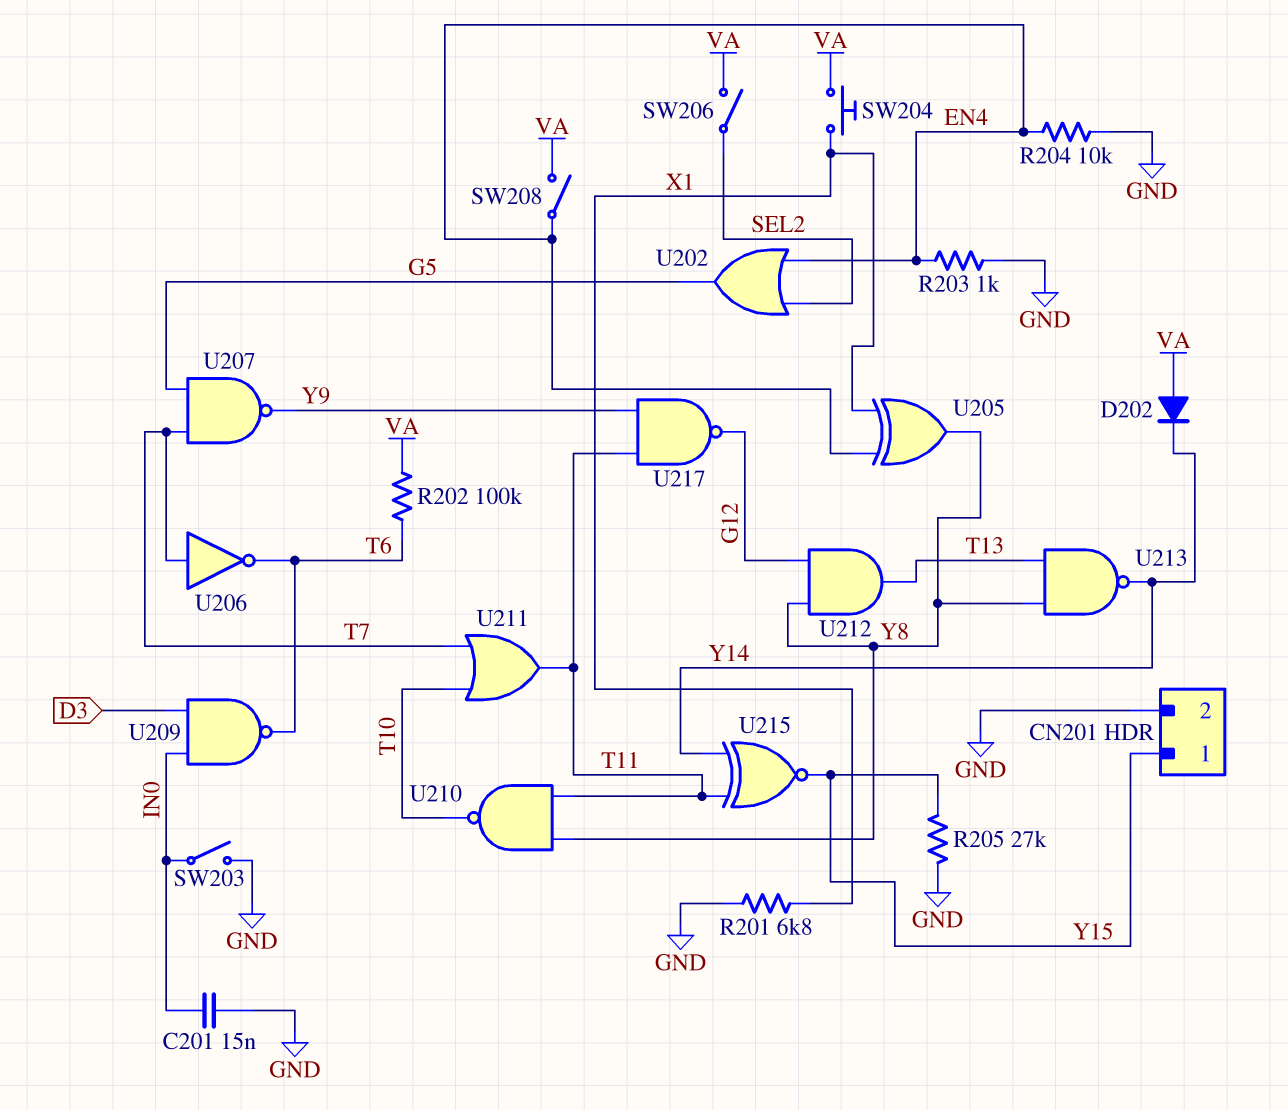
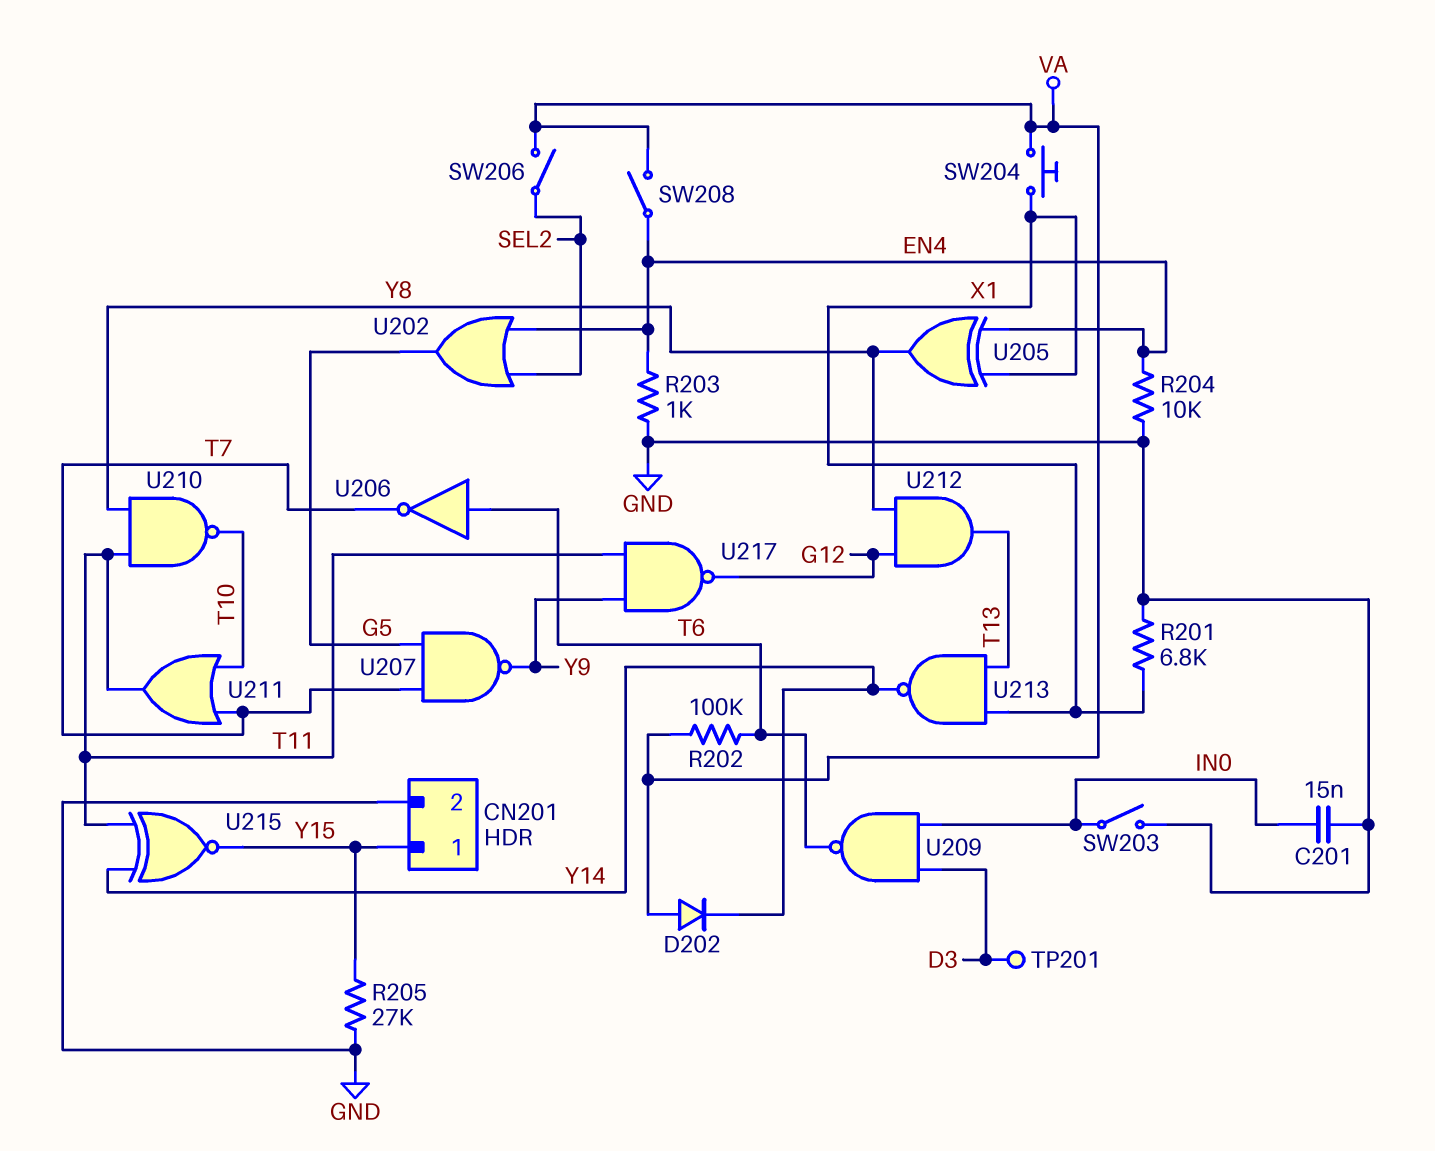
TP201: none -> test point (D3)
U206: NOT (in T7, out T6) -> NOT (in T6, out T7)
U213: NAND (in T13, in Y8, out Y14) -> NAND (in T13, in X1, out Y14)

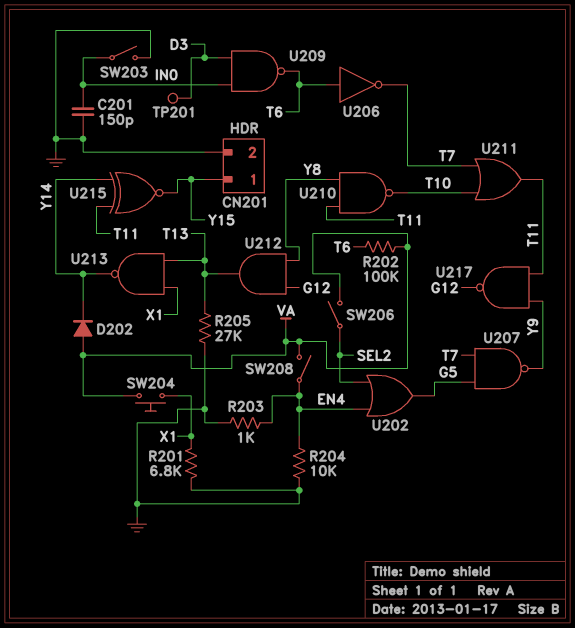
C201: 15nF (GND, IN0) -> 150pF (GND, IN0)
R205: 27k (GND, Y15) -> 27k (GND, T13)
U205: XOR (in EN4, in X1, out Y8) -> none

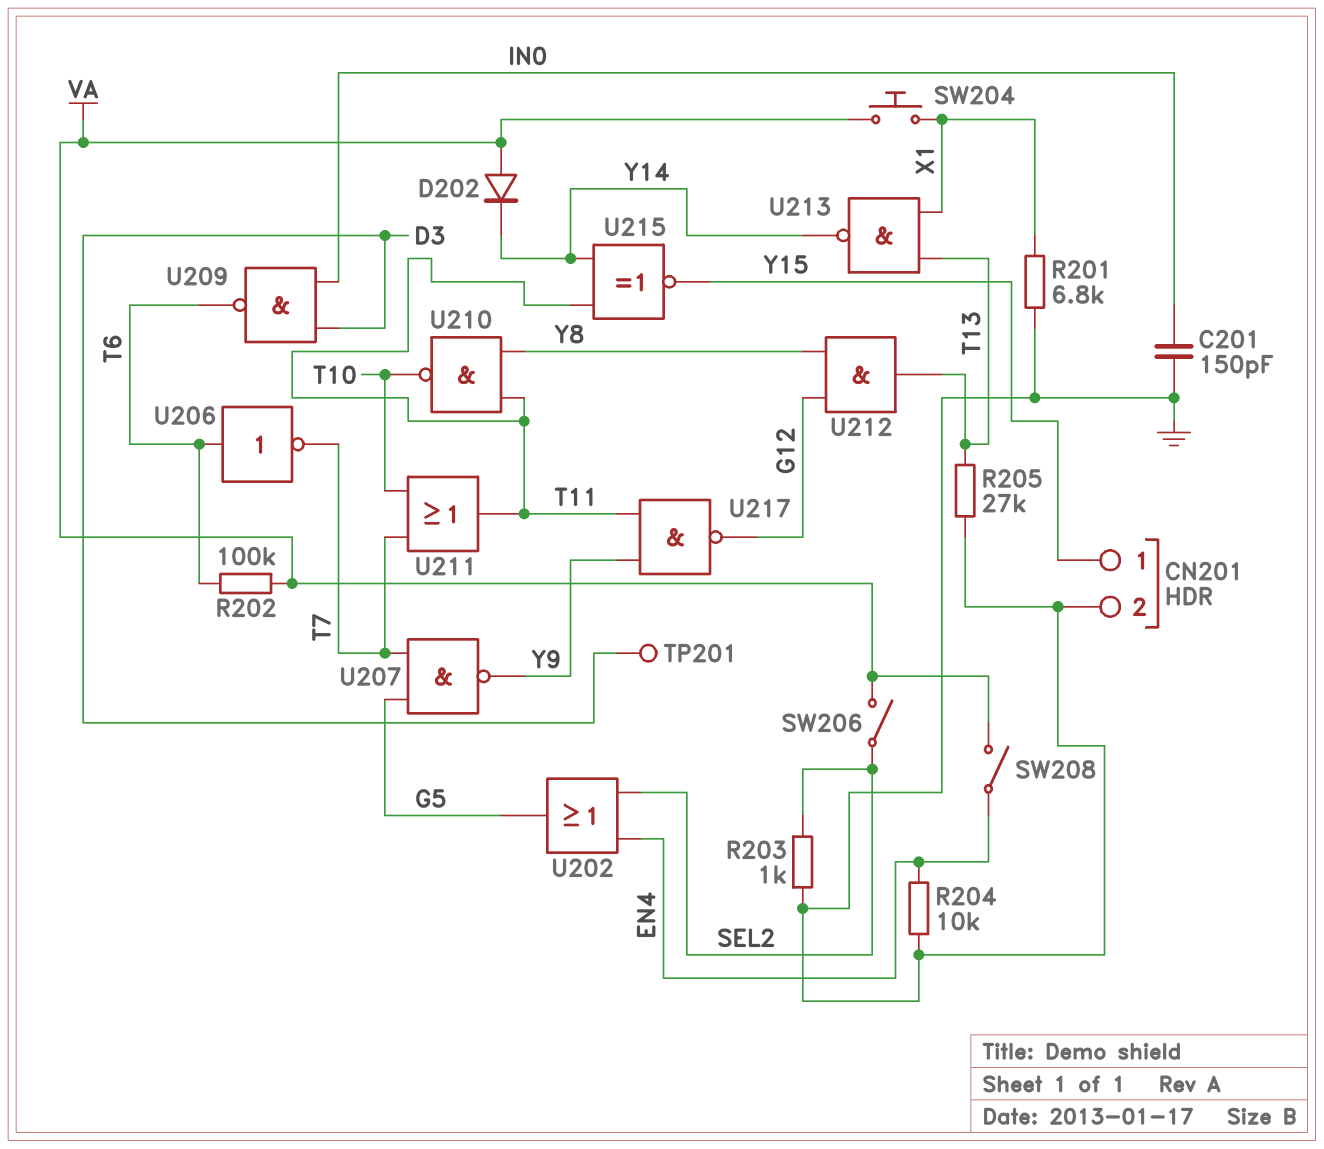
R203: 1k (EN4, GND) -> 1k (GND, SEL2)
SW203: switch (GND, IN0) -> none

